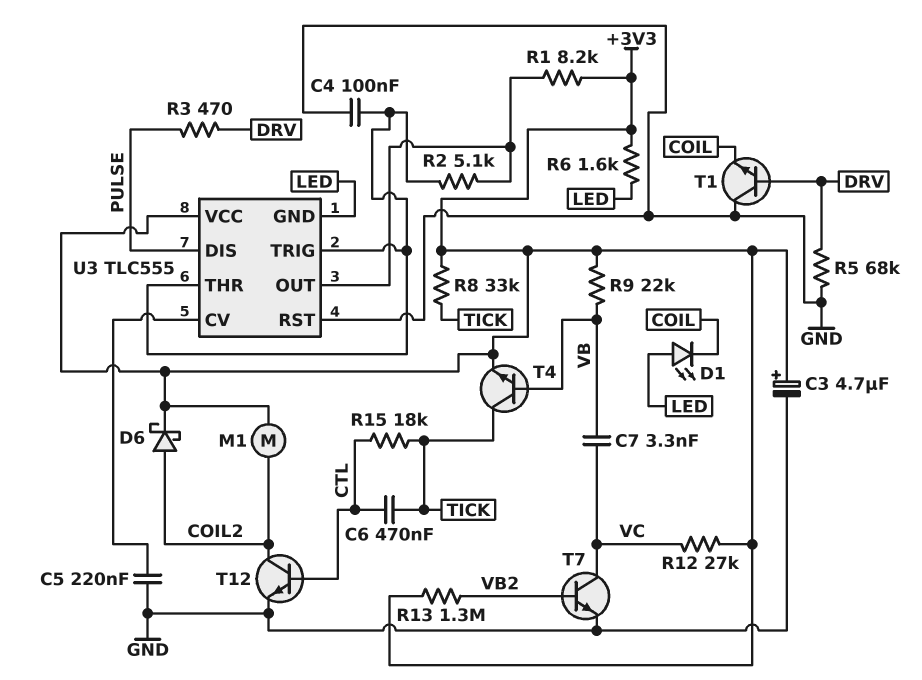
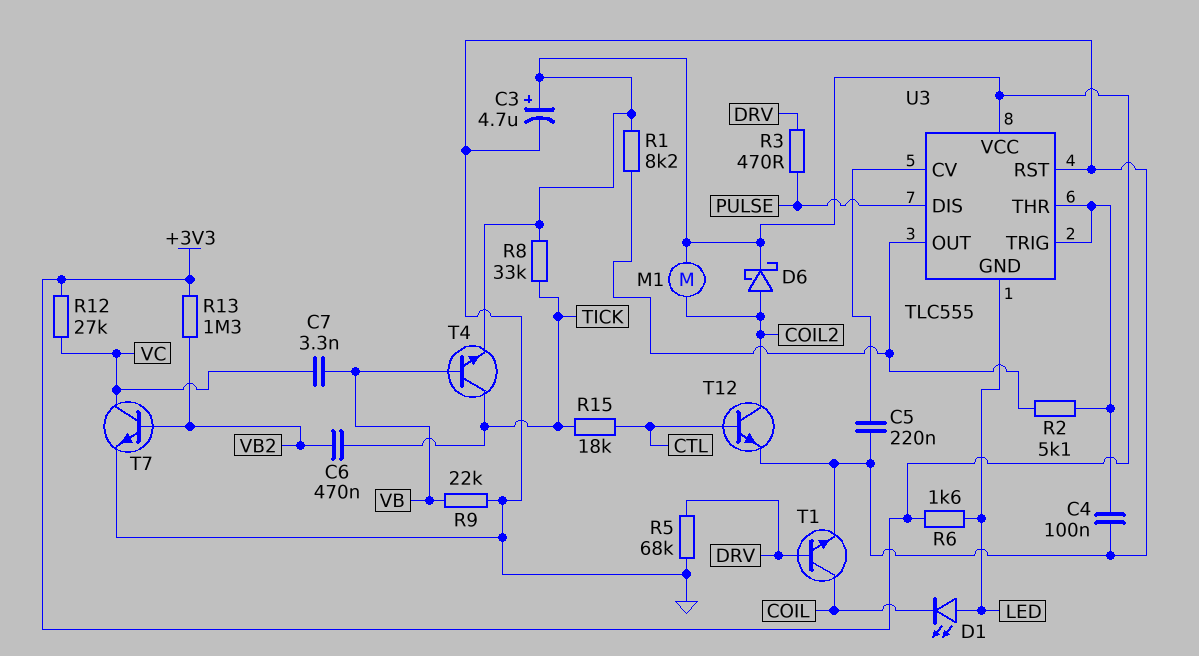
C6: 470nF (CTL, TICK) -> 470nF (TICK, VB2)
R9: 22k (+3V3, VB) -> 22k (GND, VB)
T1: NPN (B DRV, C GND, E COIL) -> NPN (B DRV, C COIL, E GND)

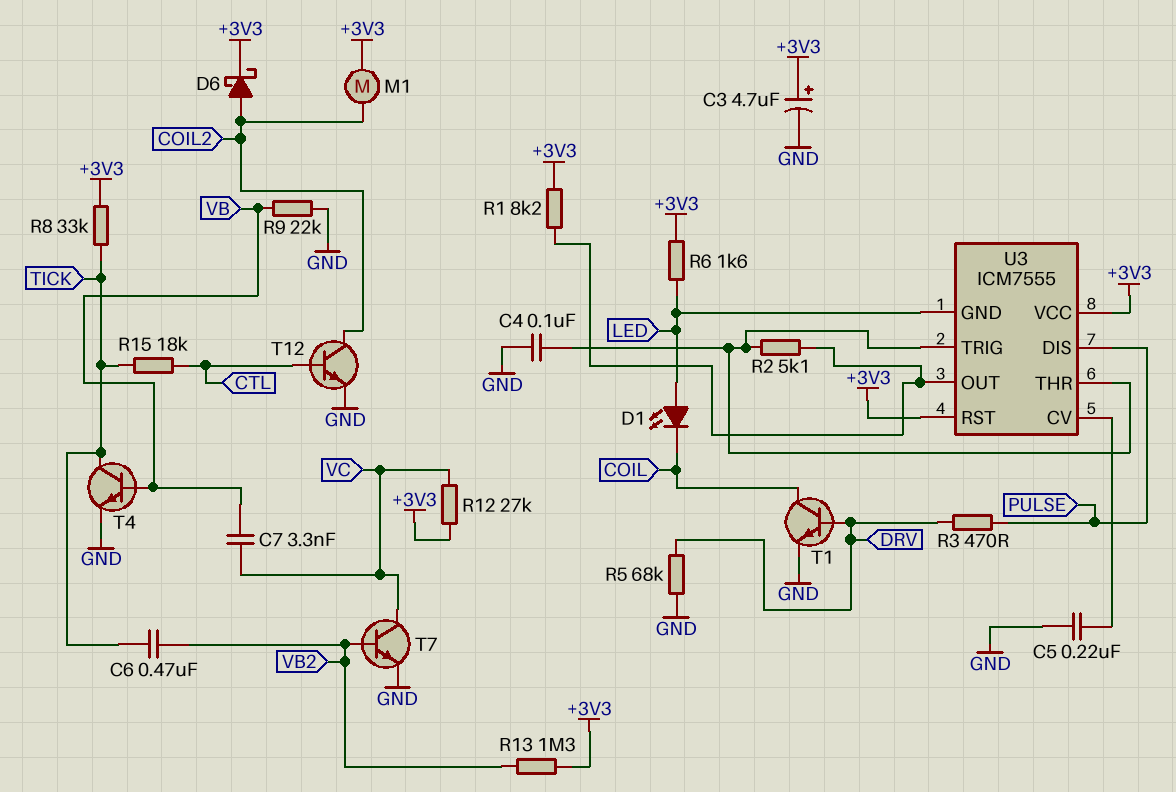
T4: NPN (B VB, C TICK, E +3V3) -> NPN (B VB, C TICK, E GND)
U3: TLC555 -> ICM7555
U3 pin RST: GND -> +3V3

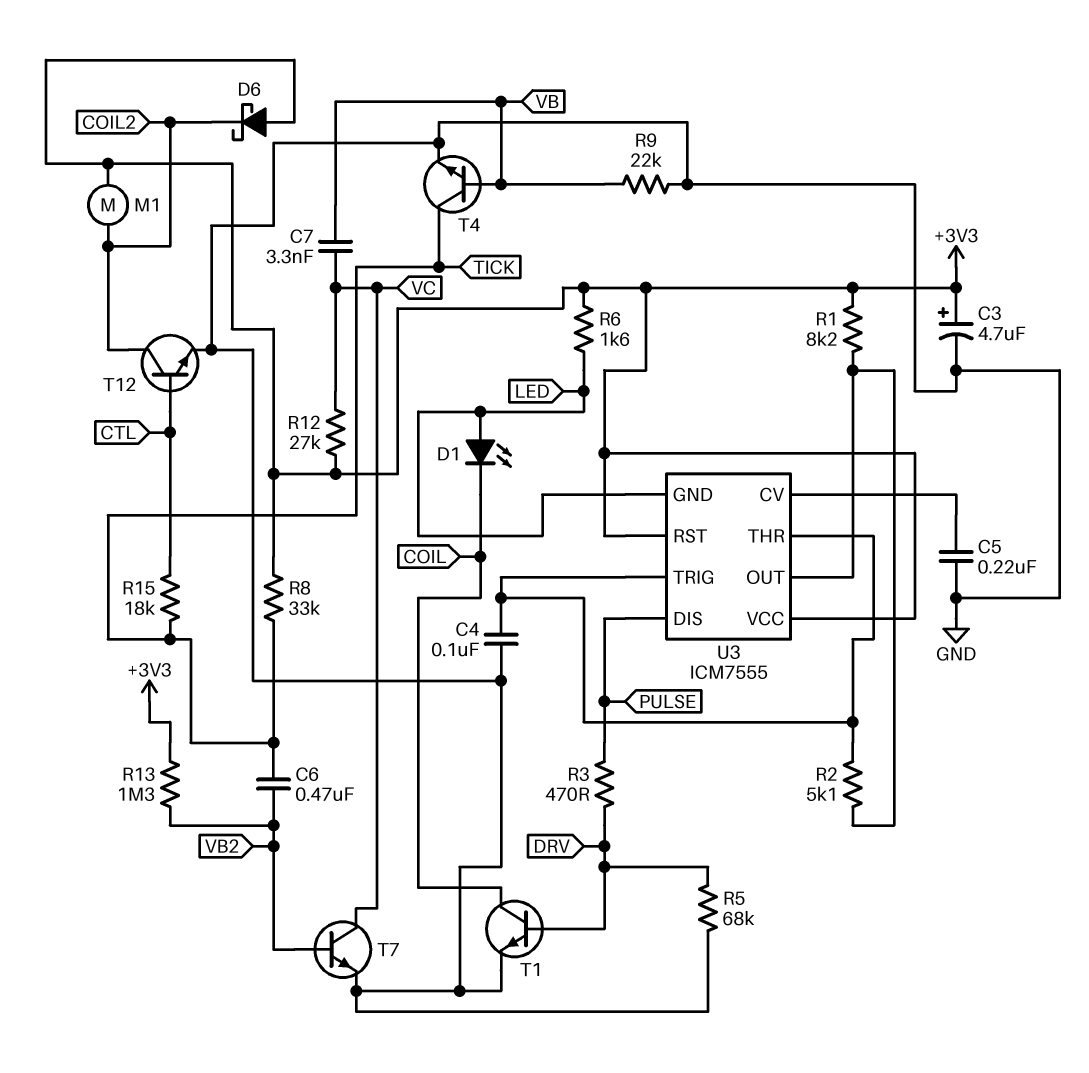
D6: schottky (A COIL2, K +3V3) -> schottky (A +3V3, K COIL2)

